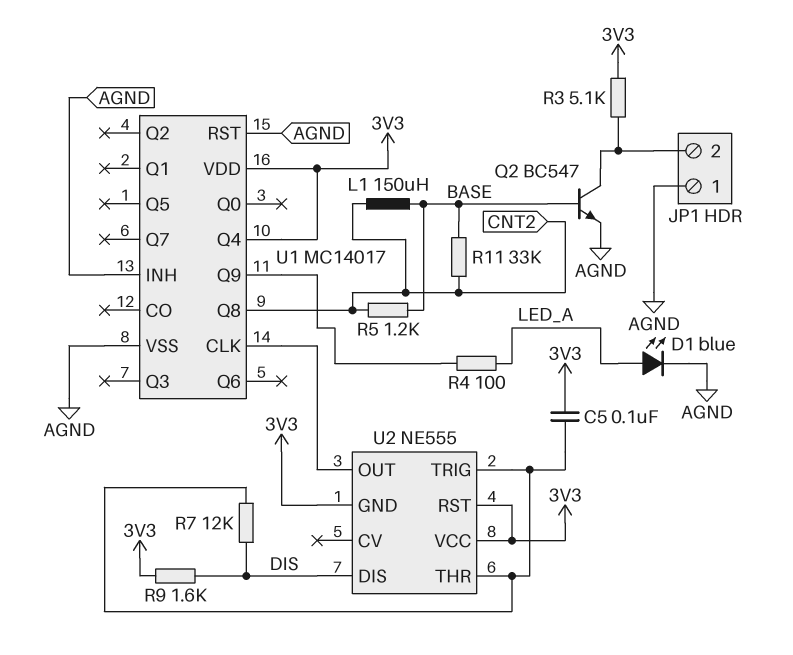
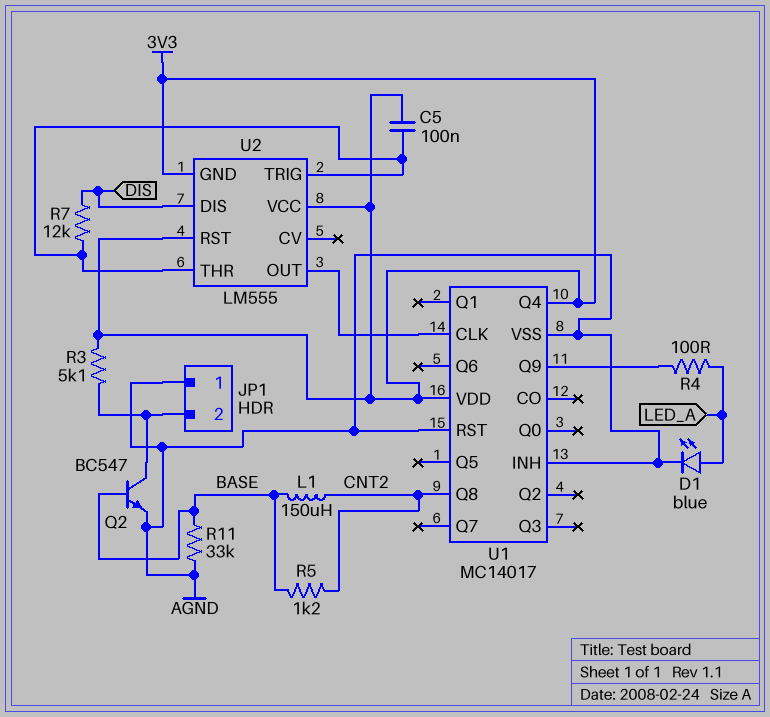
R9: 1.6k (3V3, DIS) -> none
R11: 33k (BASE, CNT2) -> 33k (AGND, BASE)
U2: NE555 -> LM555

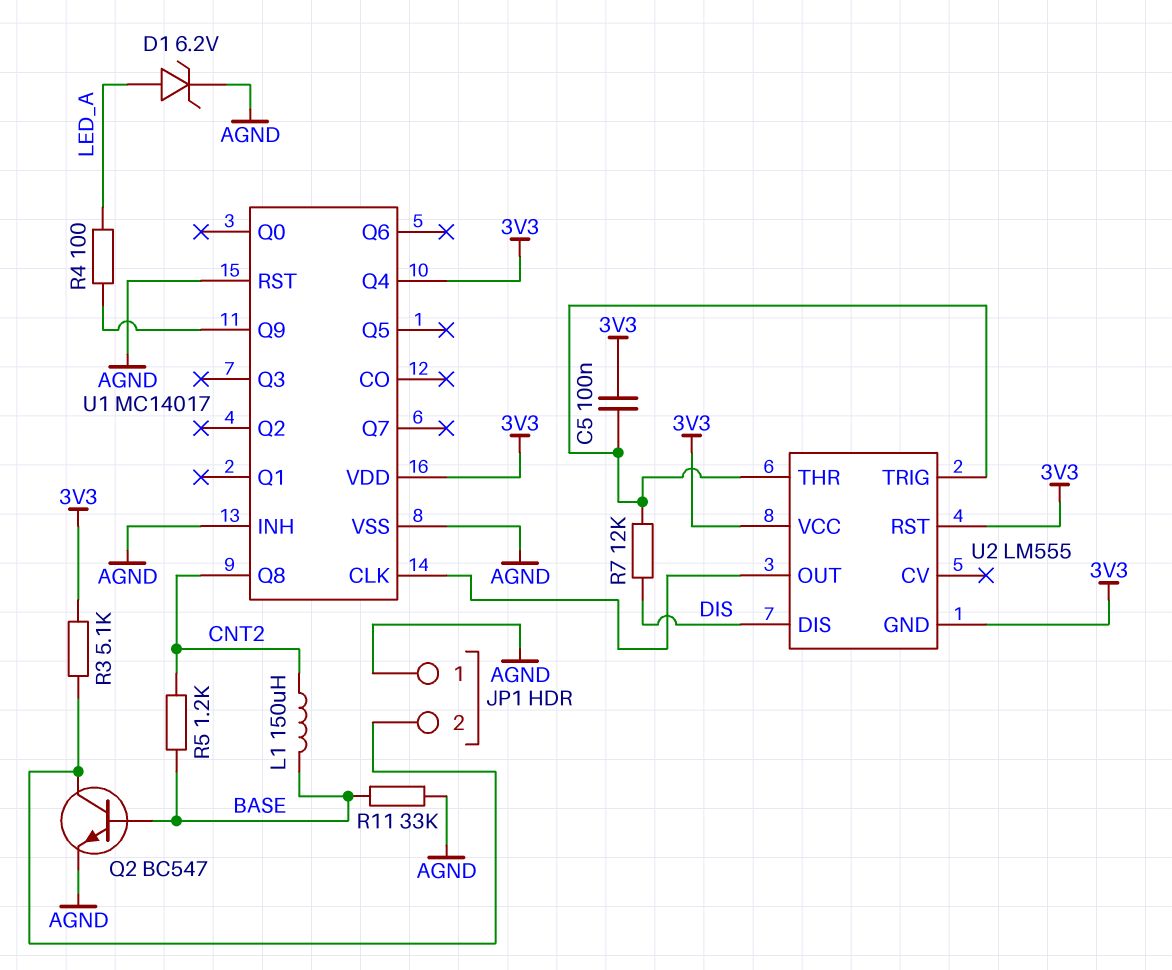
D1: LED blue (A LED_A, K AGND) -> zener 6.2V (A LED_A, K AGND)

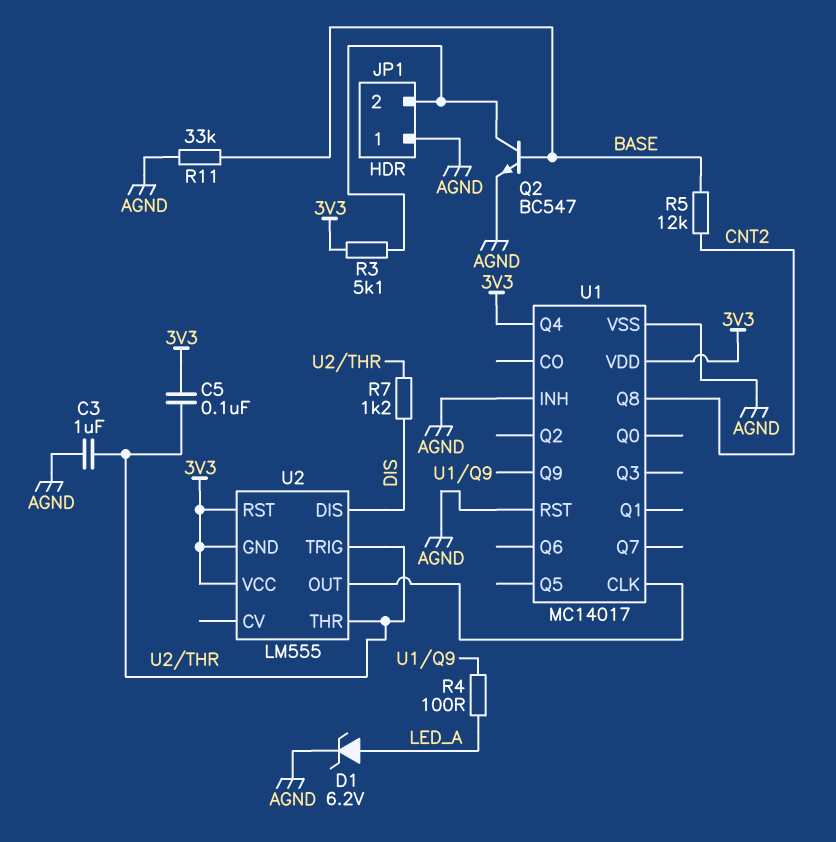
C3: none -> 1uF (AGND, U2/THR)
L1: 150uH (BASE, CNT2) -> none
R5: 1.2k (BASE, CNT2) -> 12k (BASE, CNT2)
R7: 12k (DIS, U2/THR) -> 1.2k (DIS, U2/THR)

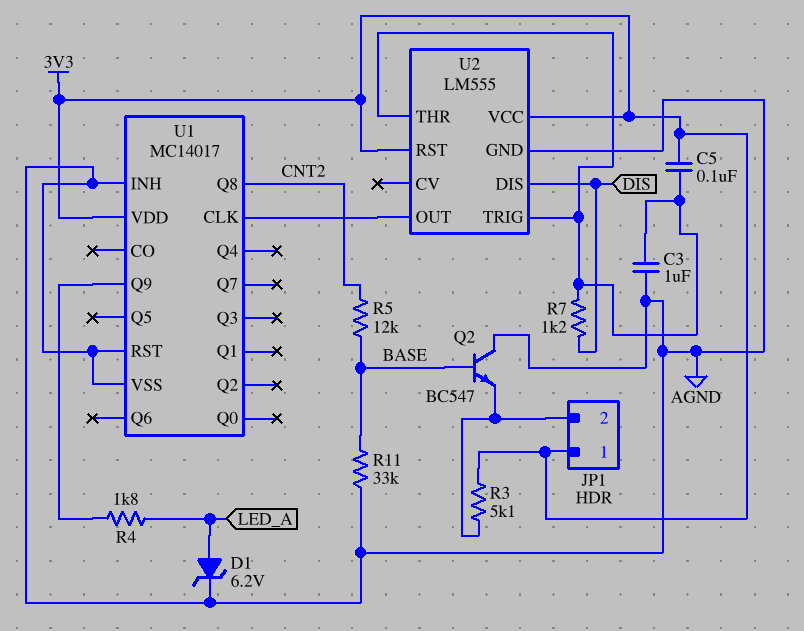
JP1 pin 1: AGND -> 3V3
Q2: NPN BC547 (B BASE, C JP1/2, E AGND) -> NPN BC547 (B BASE, C AGND, E JP1/2)
R4: 100 (LED_A, U1/Q9) -> 1.8k (LED_A, U1/Q9)
U1 pin Q4: 3V3 -> none
U2 pin GND: 3V3 -> AGND

